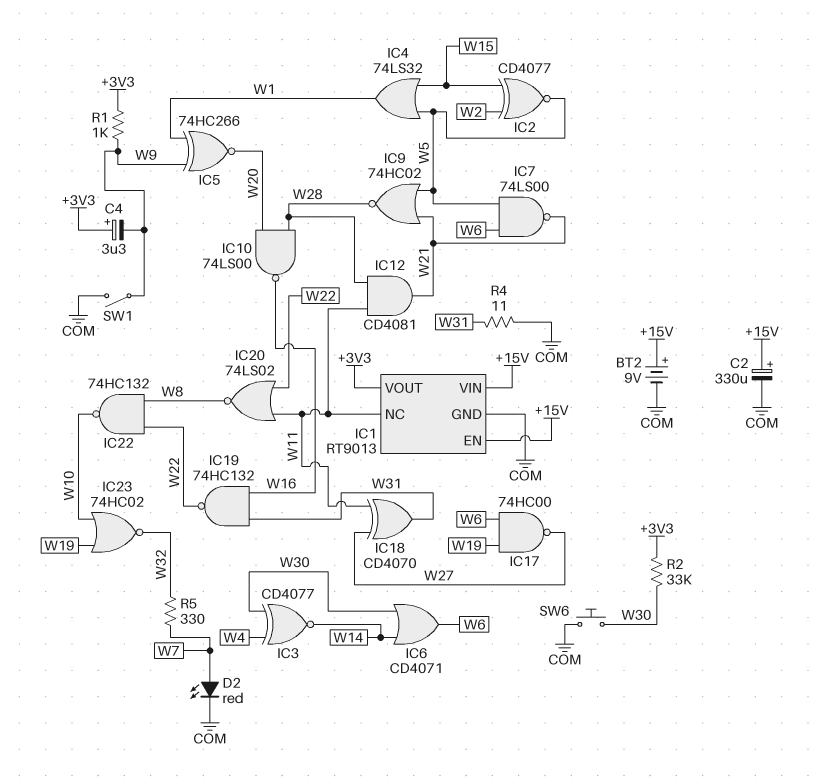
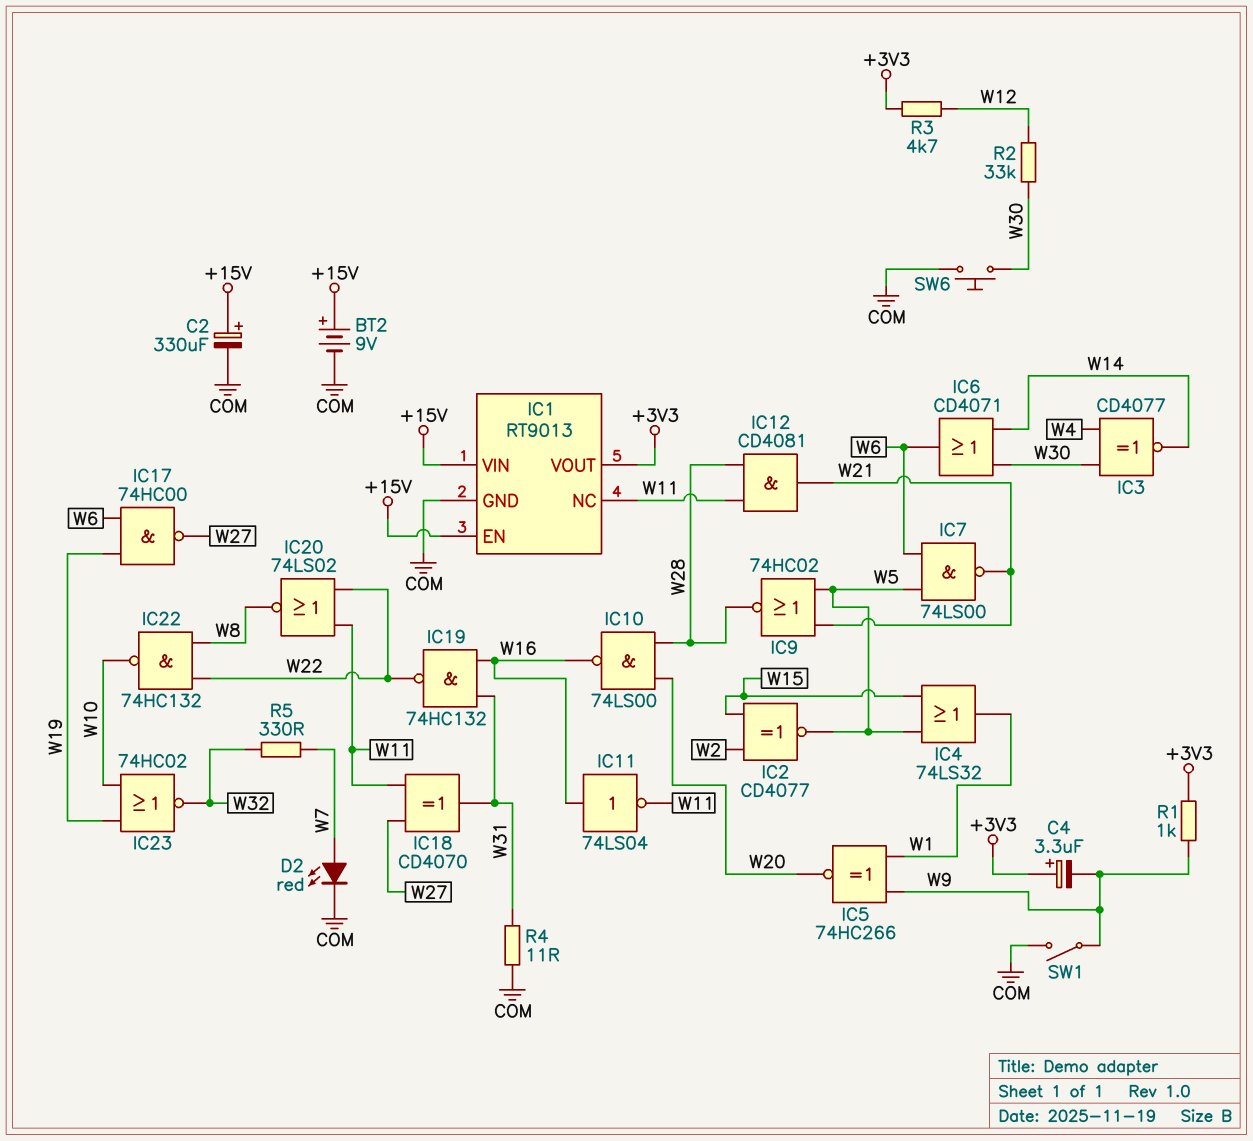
IC11: none -> NOT 74LS04 (in W16, out W11)
R2: 33k (+3V3, W30) -> 33k (W12, W30)
R3: none -> 4.7k (+3V3, W12)

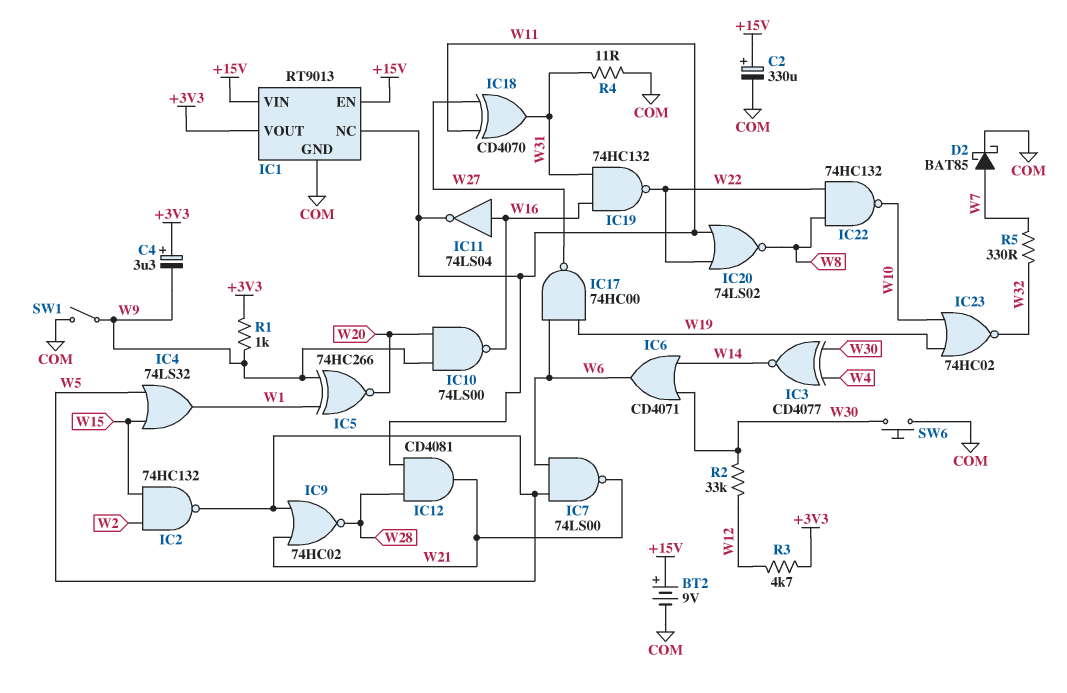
D2: LED red (A W7, K COM) -> schottky BAT85 (A W7, K COM)
IC2: XNOR CD4077 (in W2, in W15, out W5) -> NAND 74HC132 (in W2, in W15, out W5)
IC10: NAND 74LS00 (in W20, in W28, out W16) -> NAND 74LS00 (in W9, in W20, out W16)

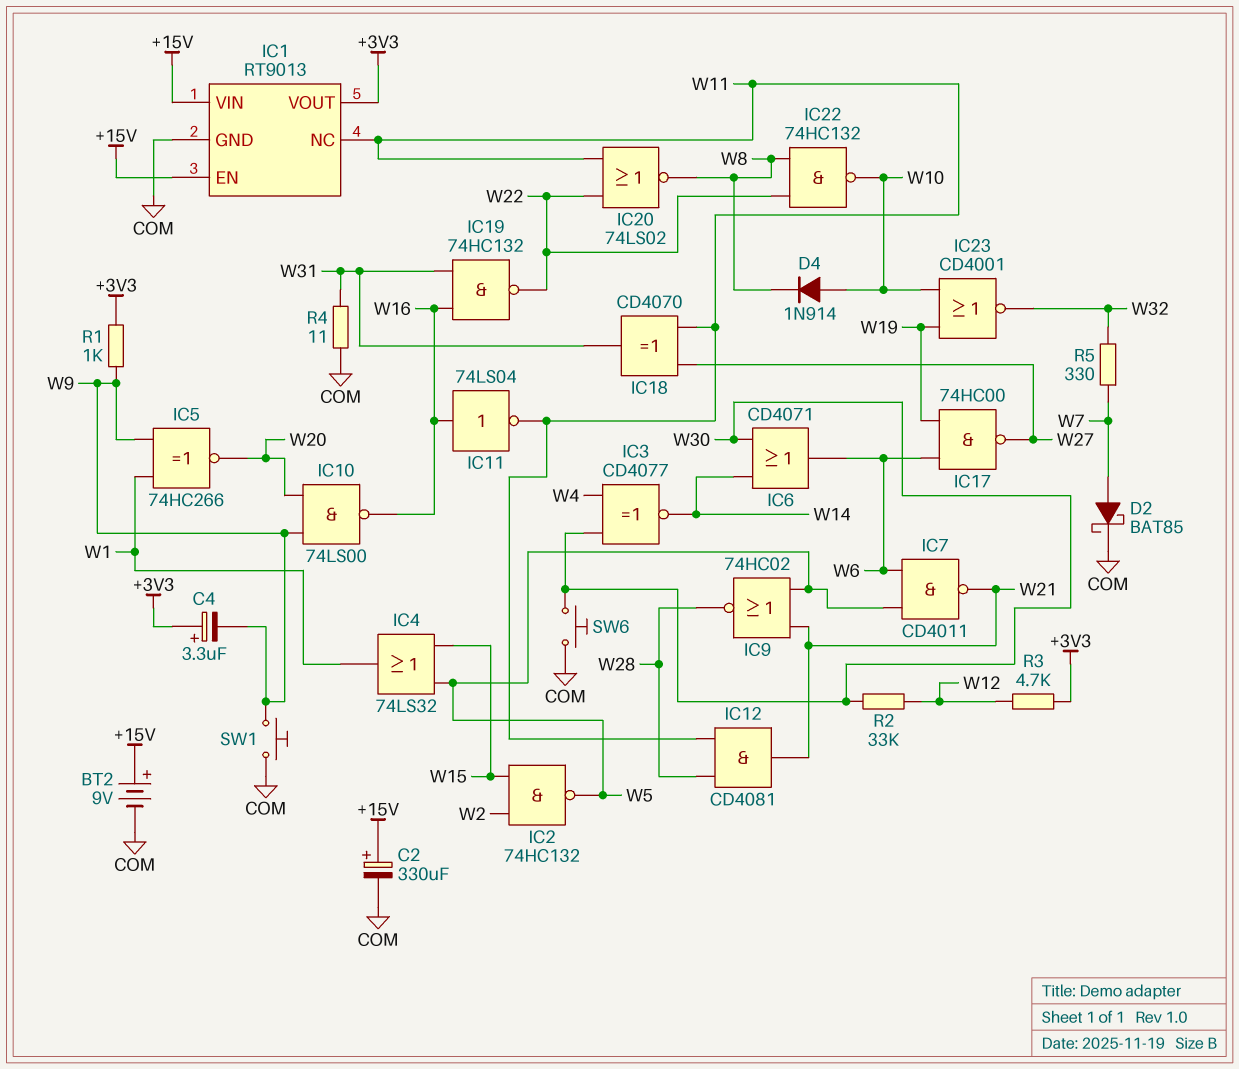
D4: none -> diode 1N914 (A W10, K W8)
IC7: NAND 74LS00 (in W5, in W6, out W21) -> NAND CD4011 (in W5, in W6, out W21)
IC23: NOR 74HC02 (in W10, in W19, out W32) -> NOR CD4001 (in W10, in W19, out W32)
SW1: switch (COM, W9) -> button (COM, W9)

